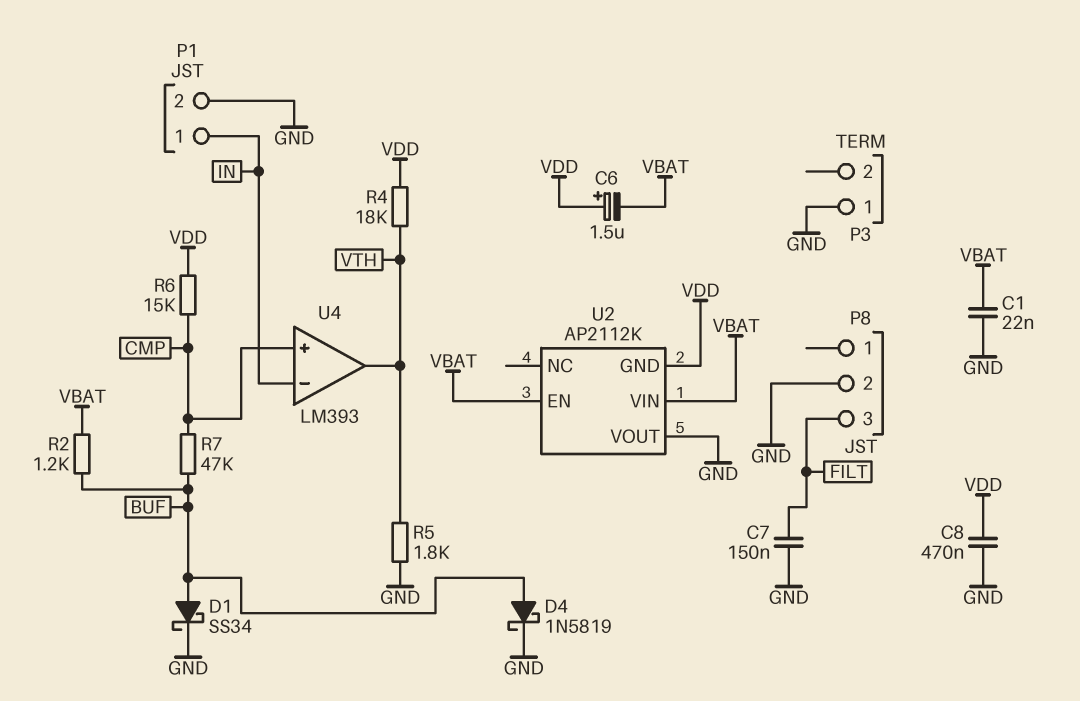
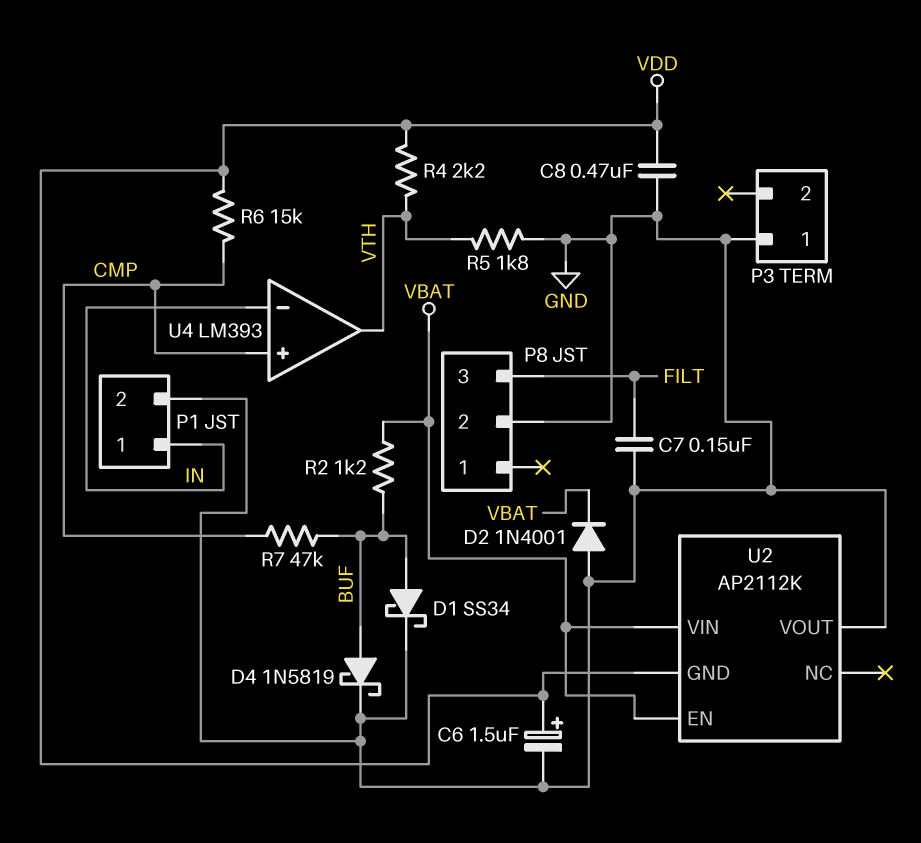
C1: 22nF (GND, VBAT) -> none
C6: 1.5uF (plus VDD, minus VBAT) -> 1.5uF (plus VDD, minus GND)
D2: none -> diode 1N4001 (A GND, K VBAT)
R4: 18k (VDD, VTH) -> 2.2k (VDD, VTH)

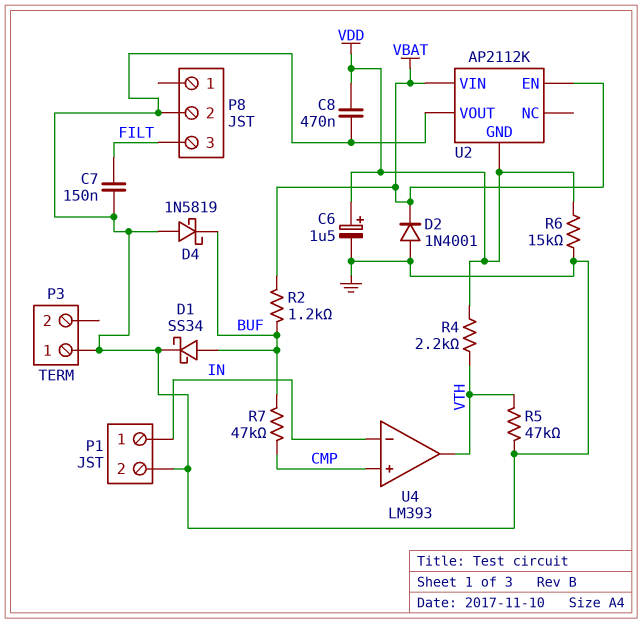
D4: schottky 1N5819 (A BUF, K GND) -> schottky 1N5819 (A GND, K BUF)
R5: 1.8k (GND, VTH) -> 47k (GND, VTH)
R6: 15k (CMP, VDD) -> 15k (GND, VDD)

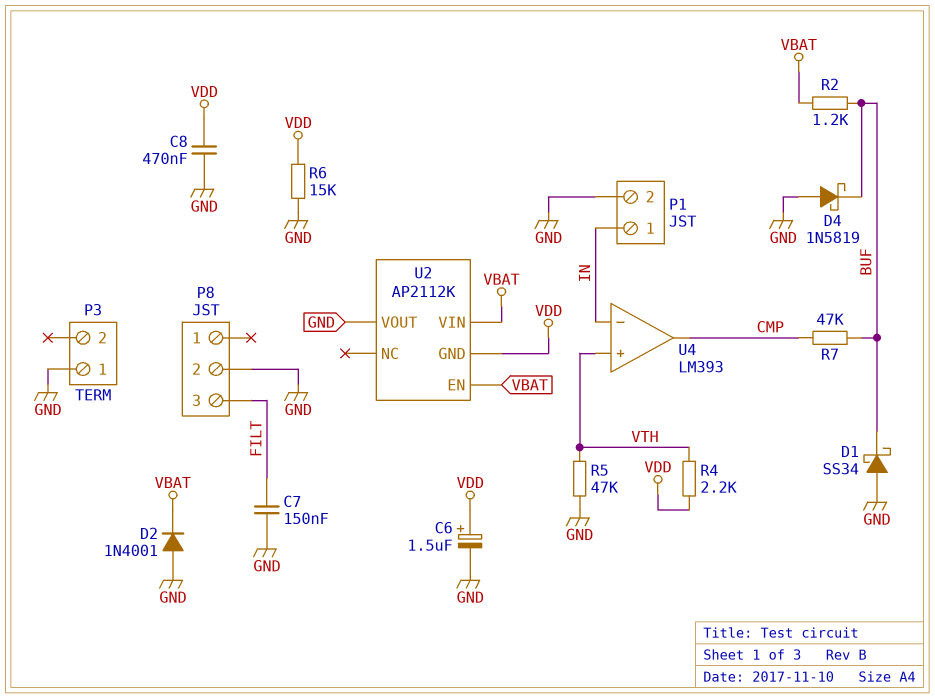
D1: schottky SS34 (A BUF, K GND) -> schottky SS34 (A GND, K BUF)
U4 pin in+: CMP -> VTH
U4 pin out: VTH -> CMP

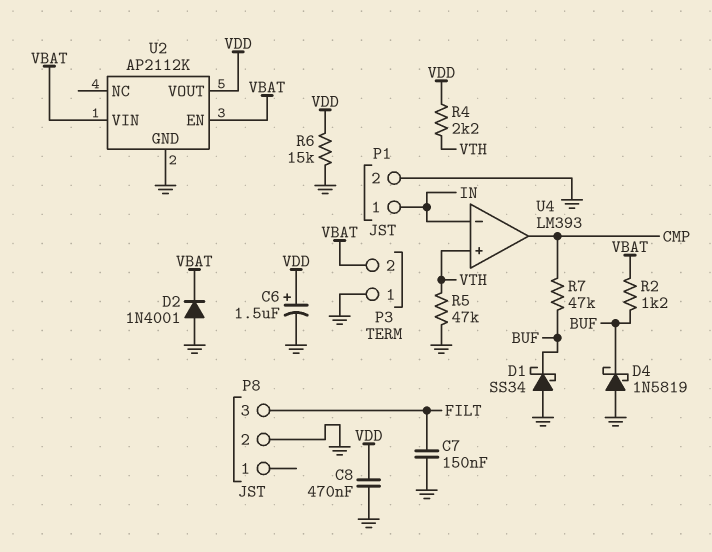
P3 pin 2: none -> VBAT
U2 pin GND: VDD -> GND
U2 pin VOUT: GND -> VDD

